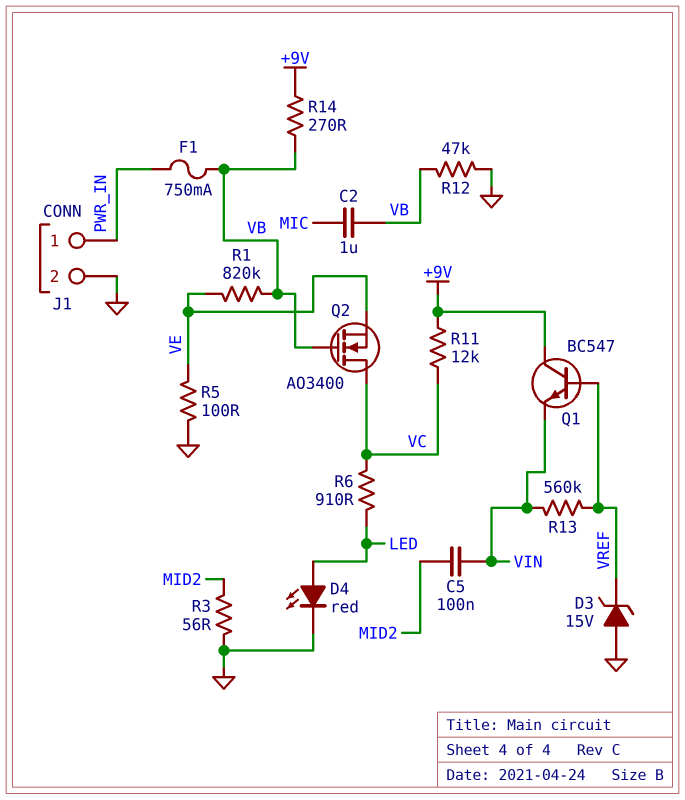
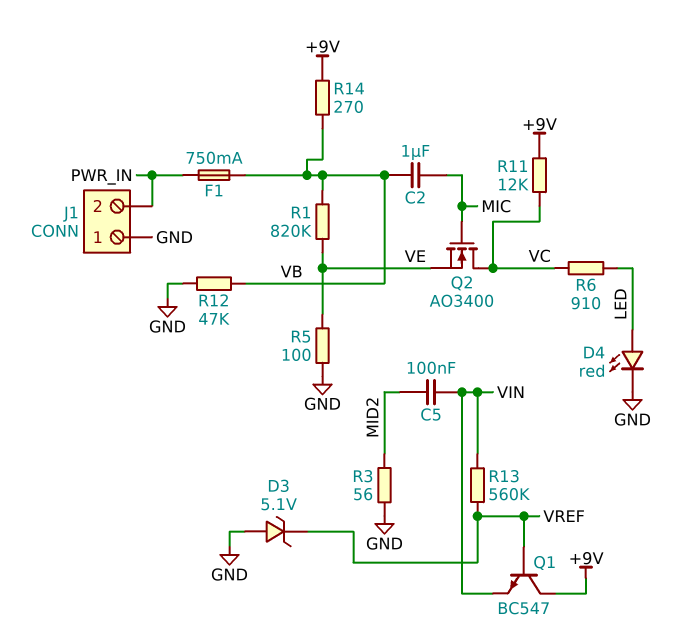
D3: zener 15V (A GND, K VREF) -> zener 5.1V (A GND, K VREF)
J1 pin 1: PWR_IN -> GND
J1 pin 2: GND -> PWR_IN
Q2: NMOS AO3400 (G VB, D VC, S VE) -> NMOS AO3400 (G MIC, D VC, S VE)

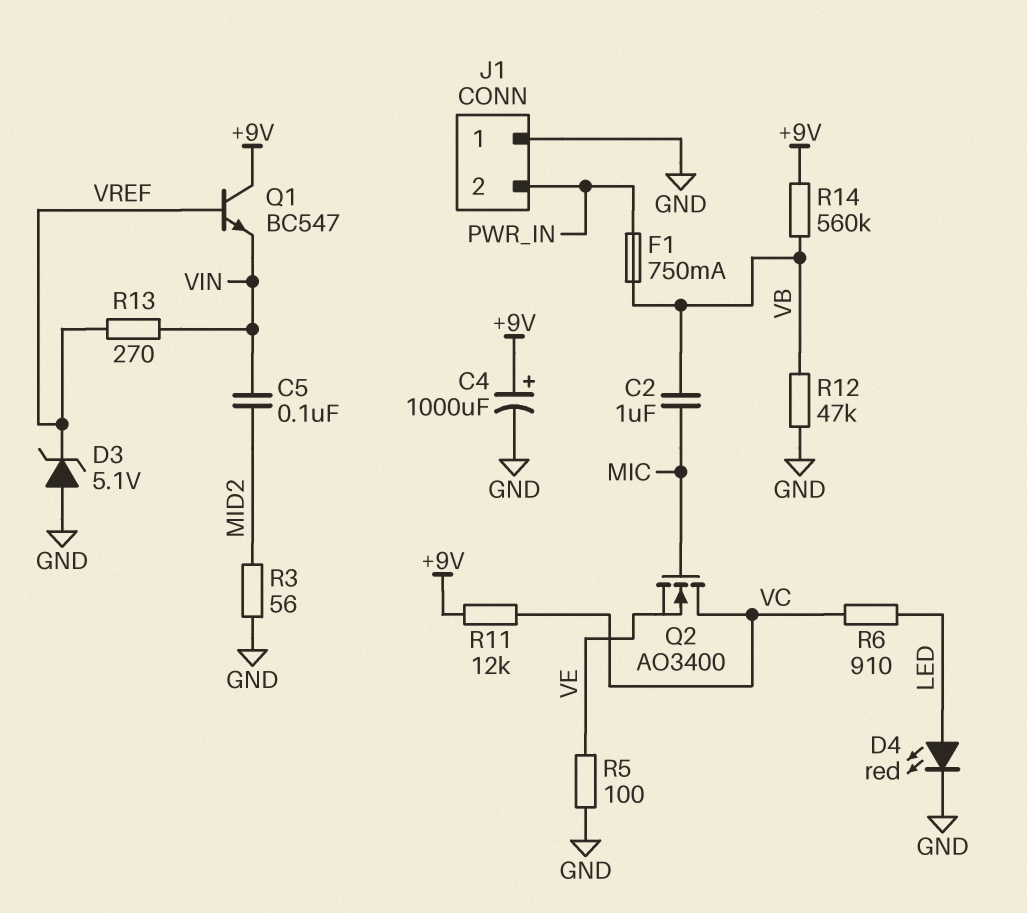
C4: none -> 1000uF (plus +9V, minus GND)
R1: 820k (VB, VE) -> none
R13: 560k (VIN, VREF) -> 270 (VIN, VREF)
R14: 270 (+9V, VB) -> 560k (+9V, VB)

